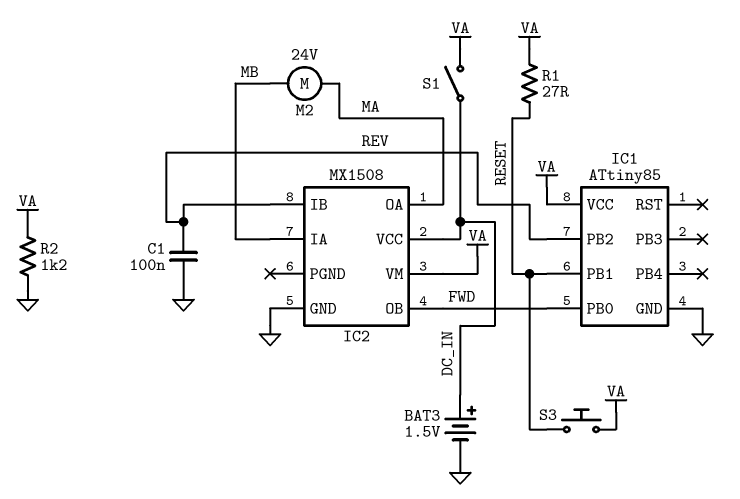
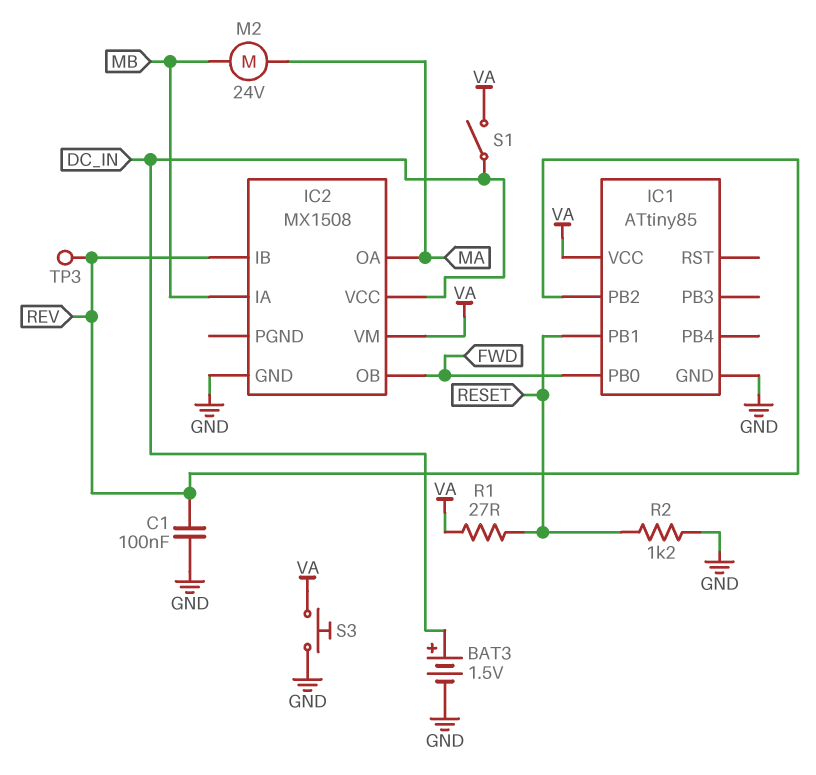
R2: 1.2k (GND, VA) -> 1.2k (GND, RESET)
S3: button (RESET, VA) -> button (GND, VA)
TP3: none -> test point (REV)

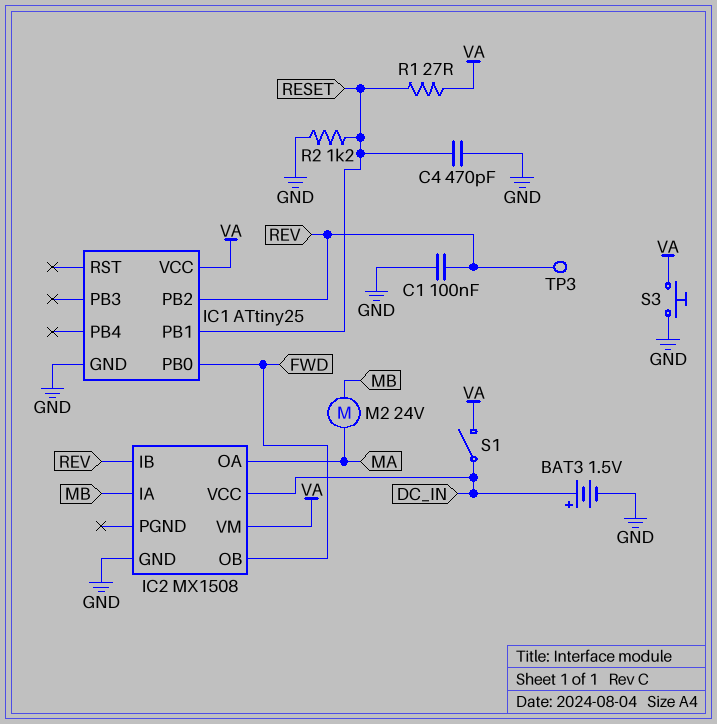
C4: none -> 470pF (GND, RESET)
IC1: ATtiny85 -> ATtiny25

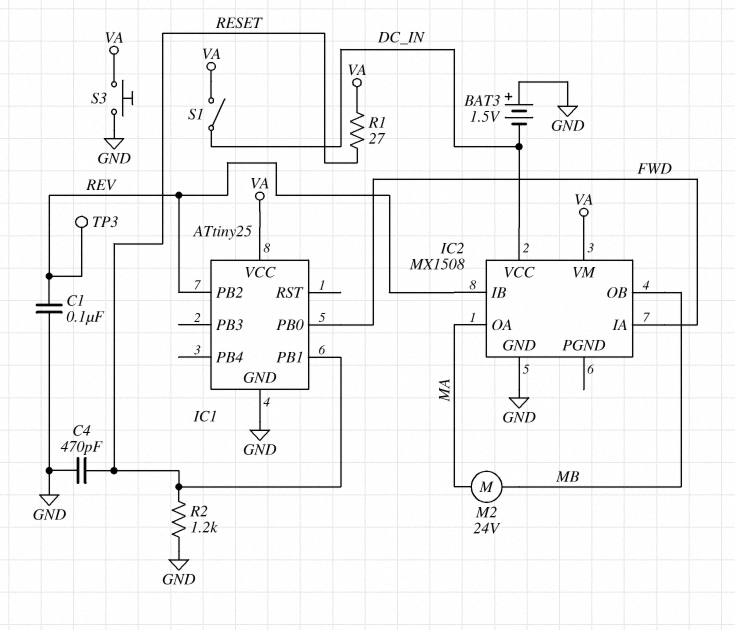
BAT3: 1.5V (plus DC_IN, minus GND) -> 1.5V (plus GND, minus DC_IN)
IC2 pin IA: MB -> FWD
IC2 pin OB: FWD -> MB

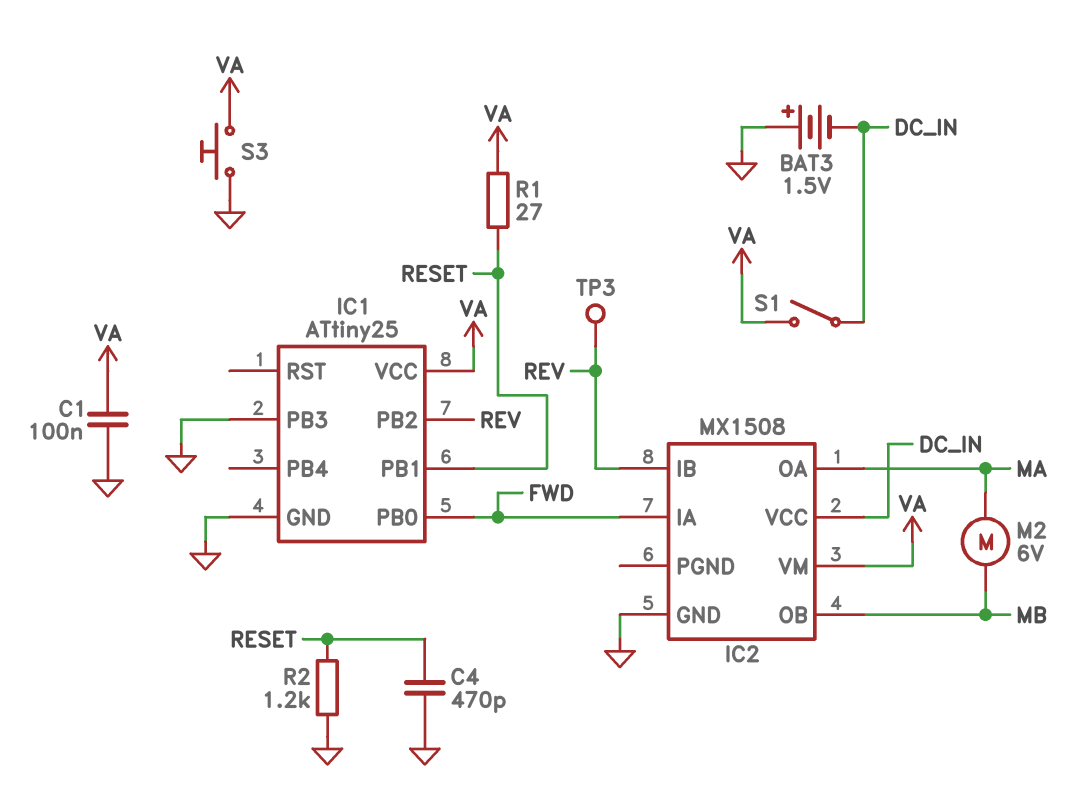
C1: 100nF (GND, REV) -> 100nF (GND, VA)
IC1 pin PB3: none -> GND
M2: motor 24V (MA, MB) -> motor 6V (MA, MB)

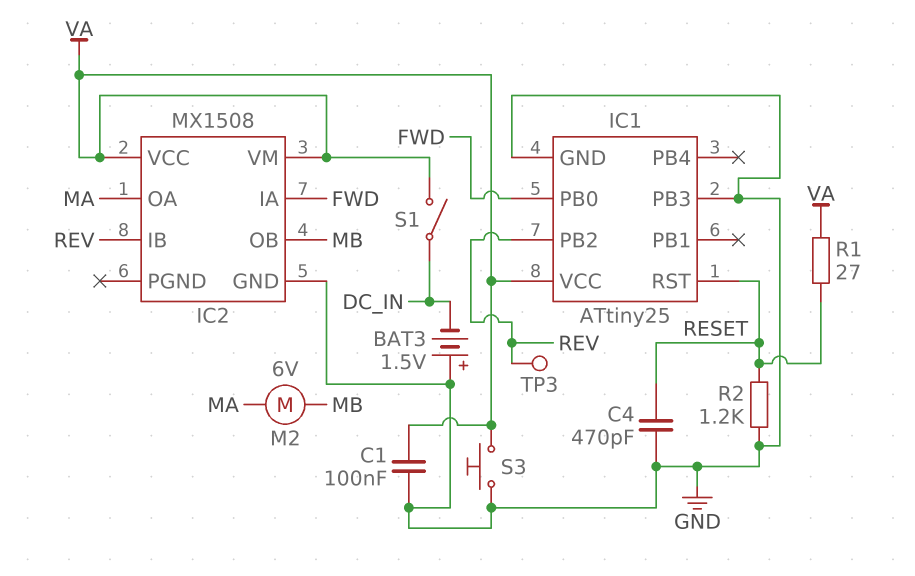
IC1 pin PB1: RESET -> none
IC1 pin RST: none -> RESET
IC2 pin VCC: DC_IN -> VA

